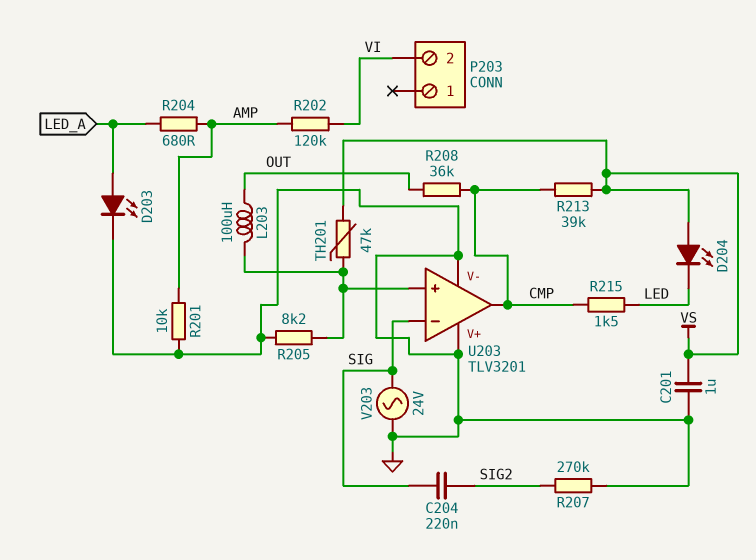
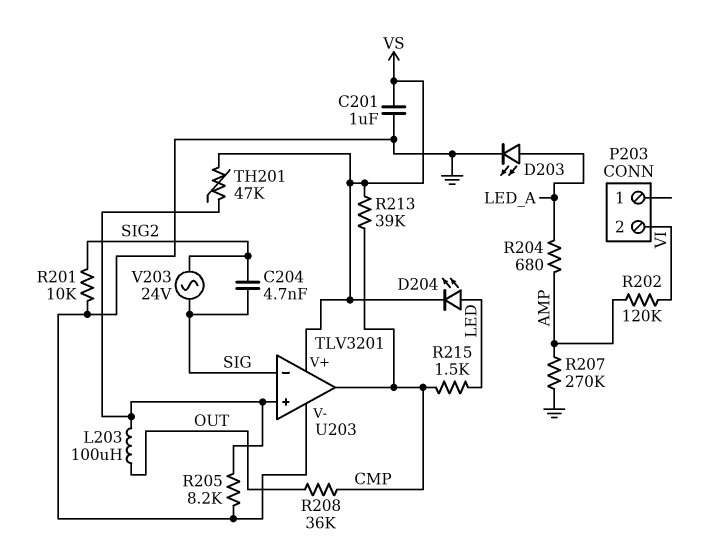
C204: 220nF (SIG, SIG2) -> 4.7nF (SIG, SIG2)
D204: LED (A VS, K LED) -> LED (A LED, K VS)
R201: 10k (AMP, GND) -> 10k (GND, SIG2)
R207: 270k (GND, SIG2) -> 270k (AMP, GND)
U203 pin V+: GND -> VS
V203: AC 24V (GND, SIG) -> AC 24V (SIG, SIG2)

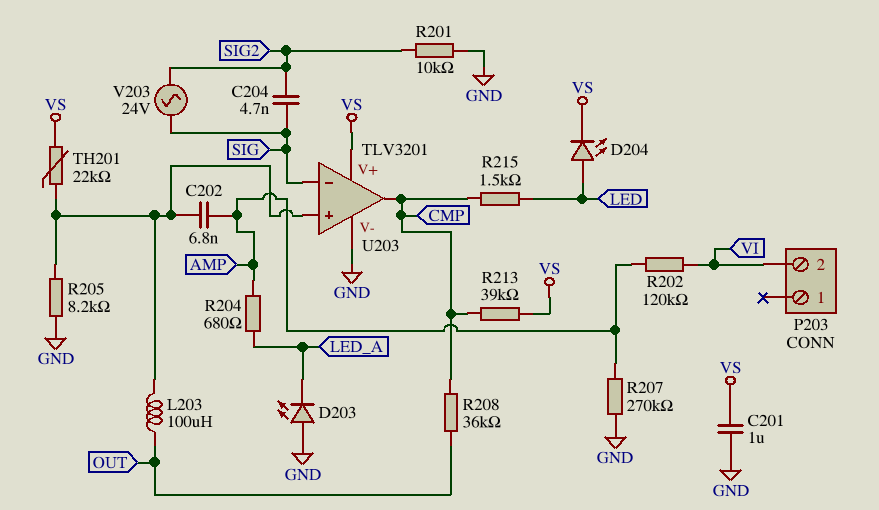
C202: none -> 6.8nF (AMP, U203/in+)
D203: LED (A LED_A, K GND) -> LED (A GND, K LED_A)
TH201: 47k (U203/in+, VS) -> 22k (U203/in+, VS)

